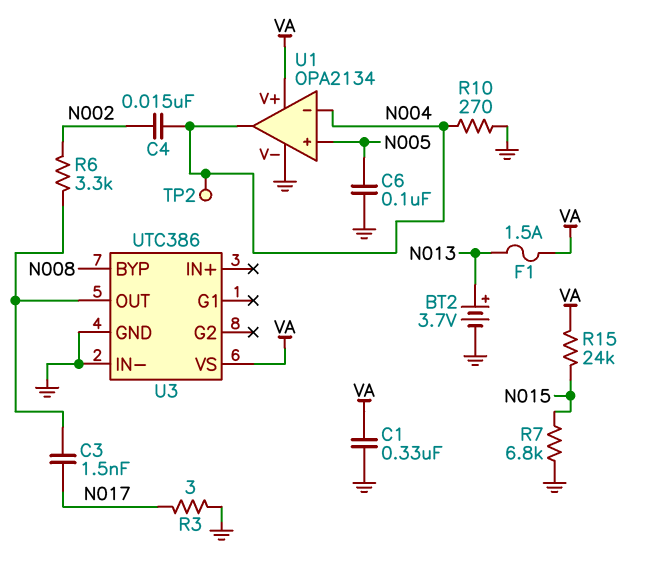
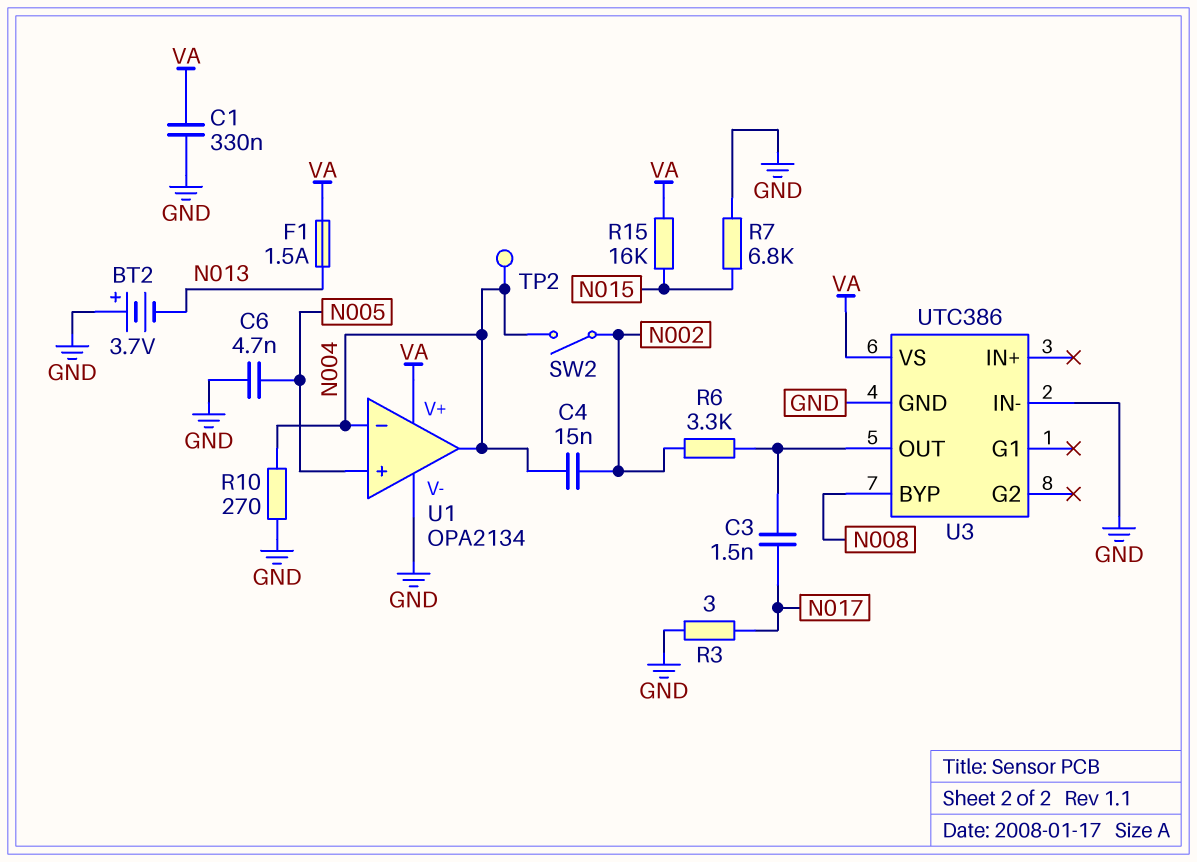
BT2: 3.7V (plus N013, minus GND) -> 3.7V (plus GND, minus N013)
C6: 100nF (GND, N005) -> 4.7nF (GND, N005)
R15: 24k (N015, VA) -> 16k (N015, VA)
SW2: none -> switch (N002, N004)

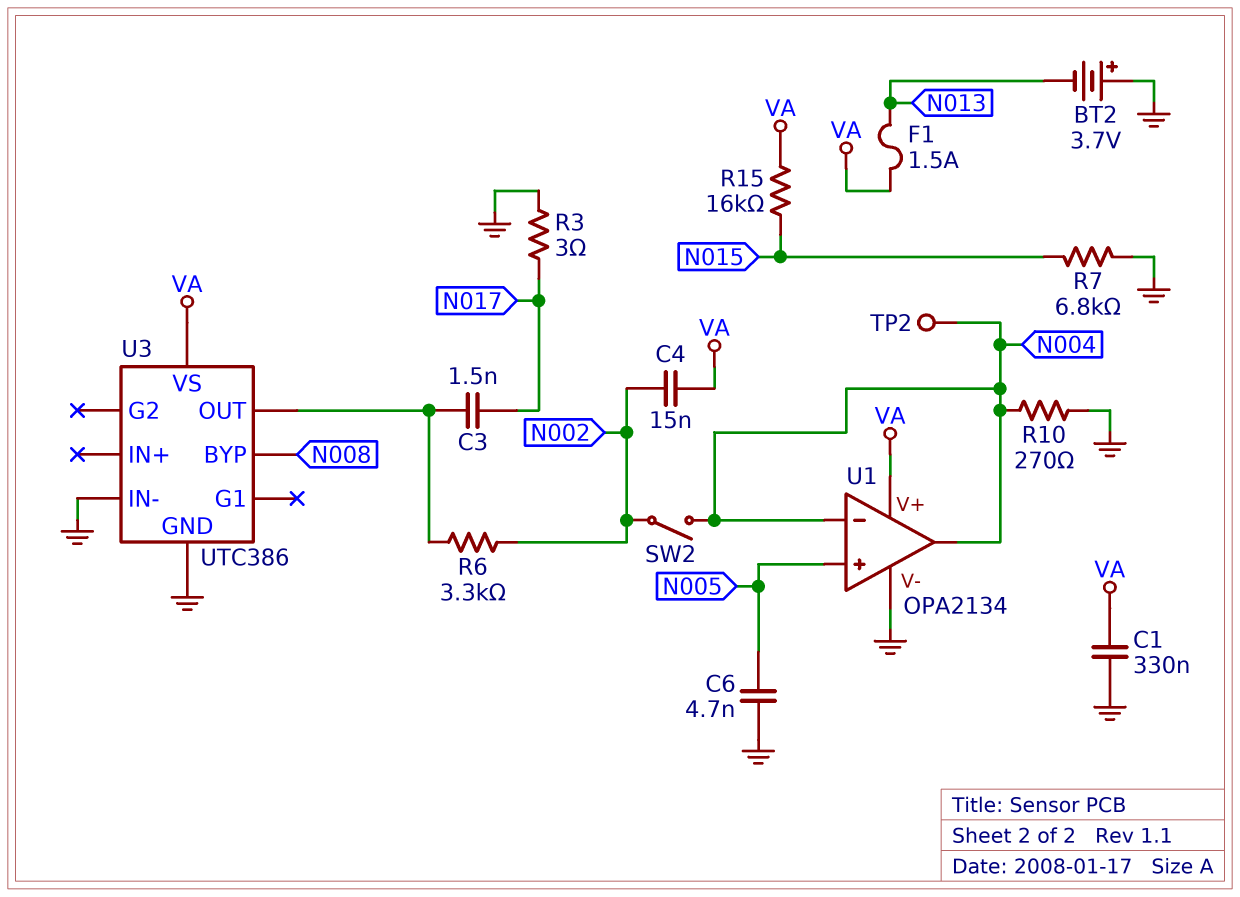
C4: 15nF (N002, N004) -> 15nF (N002, VA)

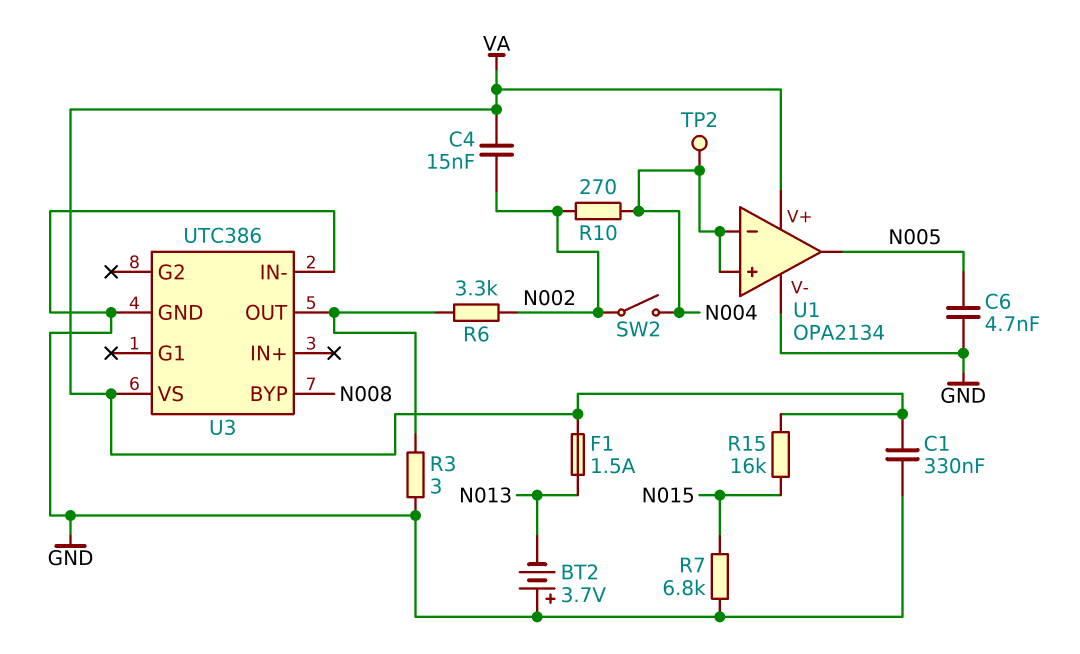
C3: 1.5nF (N017, U3/OUT) -> none
R3: 3 (GND, N017) -> 3 (GND, U3/OUT)
R10: 270 (GND, N004) -> 270 (N002, N004)
U1 pin in+: N005 -> N004
U1 pin out: N004 -> N005

